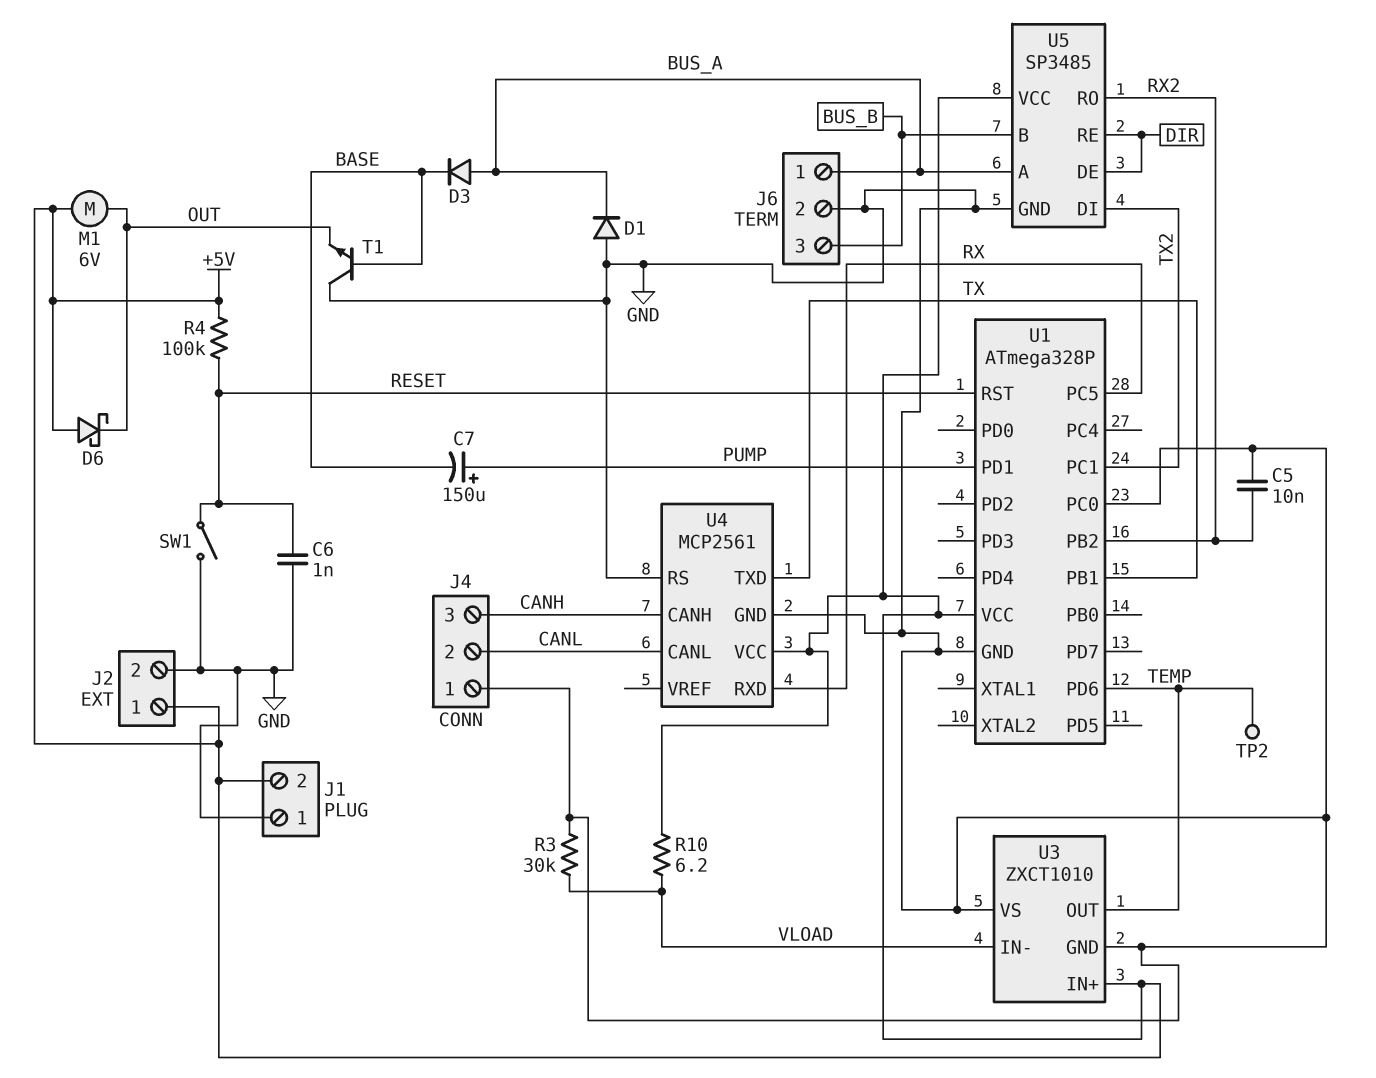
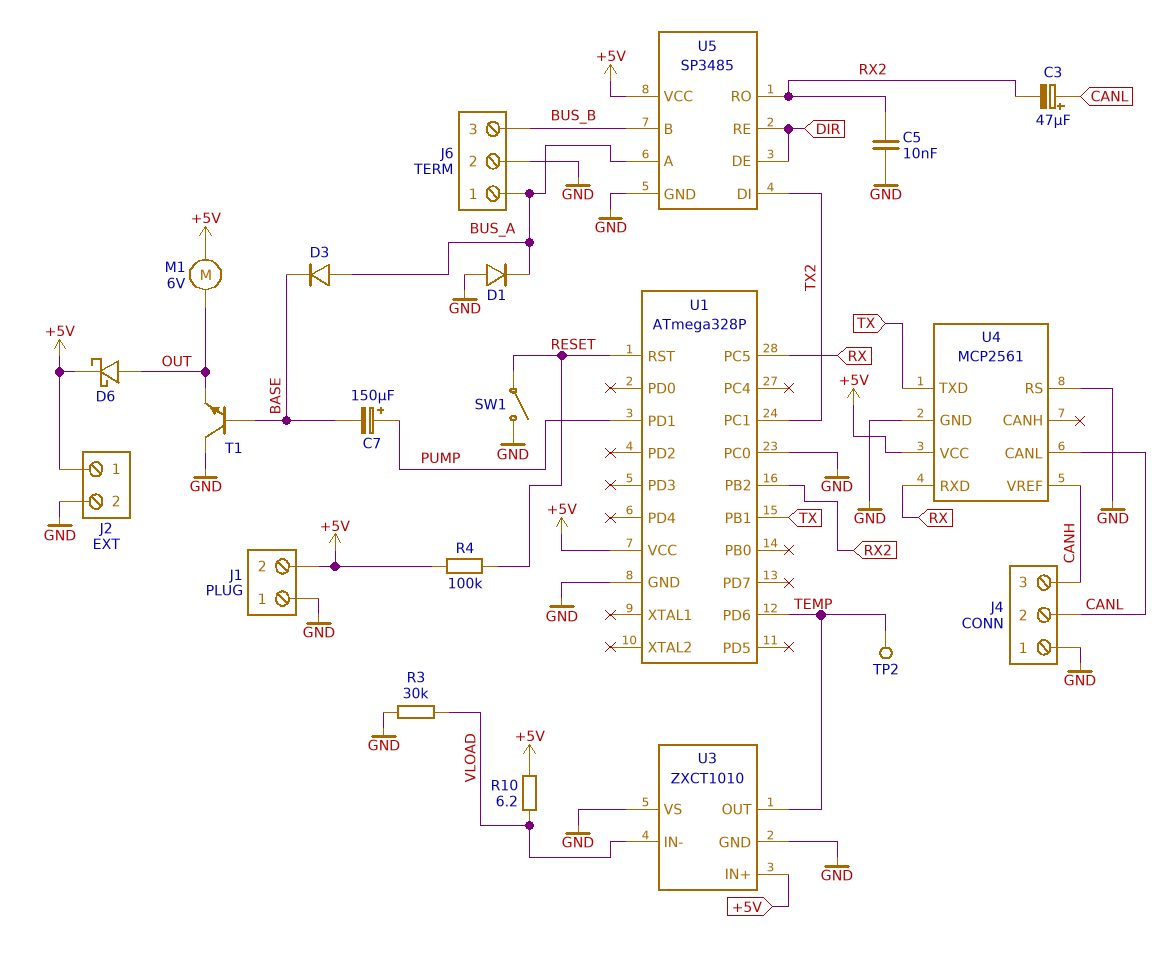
C3: none -> 47uF (plus CANL, minus RX2)
C6: 1nF (GND, RESET) -> none
D6: schottky (A +5V, K OUT) -> schottky (A OUT, K +5V)
U4 pin CANH: CANH -> none
U4 pin VREF: none -> CANH

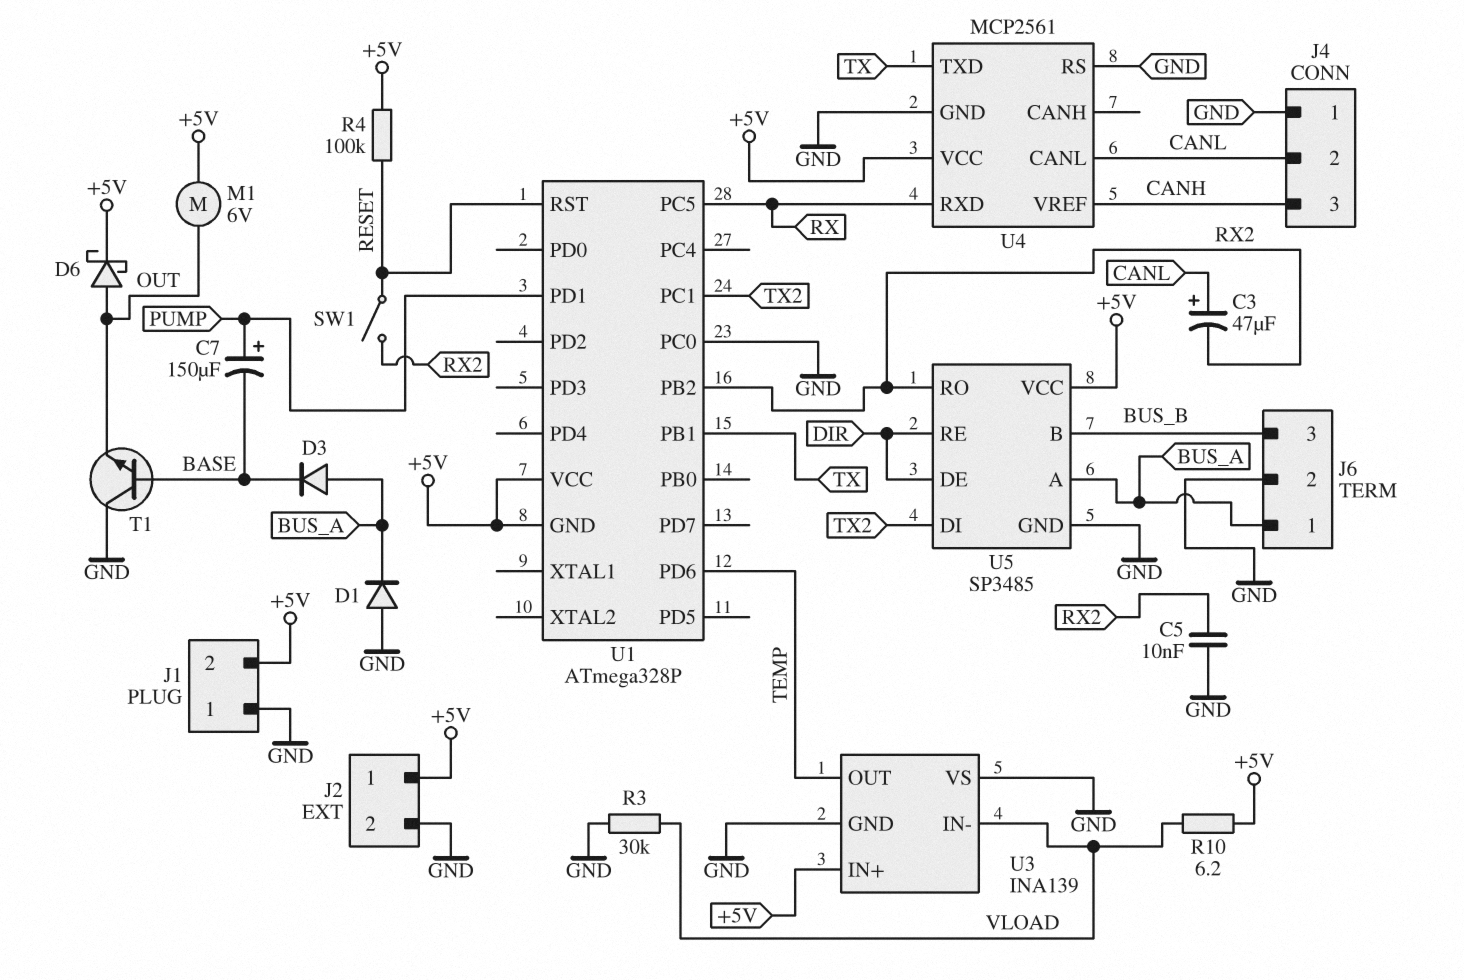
SW1: switch (GND, RESET) -> switch (RESET, RX2)
TP2: test point (TEMP) -> none
U1 pin GND: GND -> +5V
U3: ZXCT1010 -> INA139

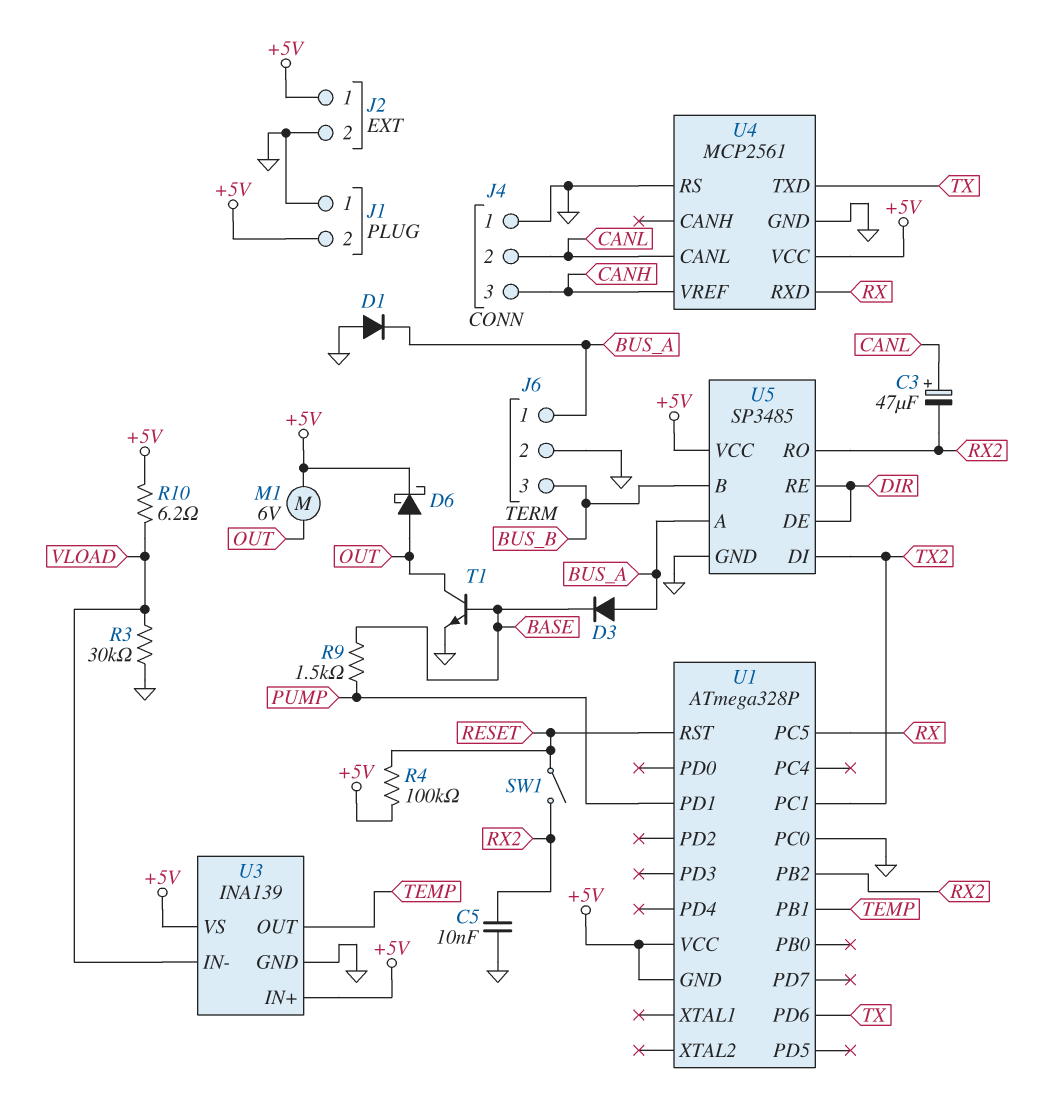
C7: 150uF (plus PUMP, minus BASE) -> none
R9: none -> 1.5k (BASE, PUMP)
T1: NPN (B BASE, C GND, E OUT) -> NPN (B BASE, C OUT, E GND)
U1 pin PB1: TX -> TEMP
U1 pin PD6: TEMP -> TX
U3 pin VS: GND -> +5V

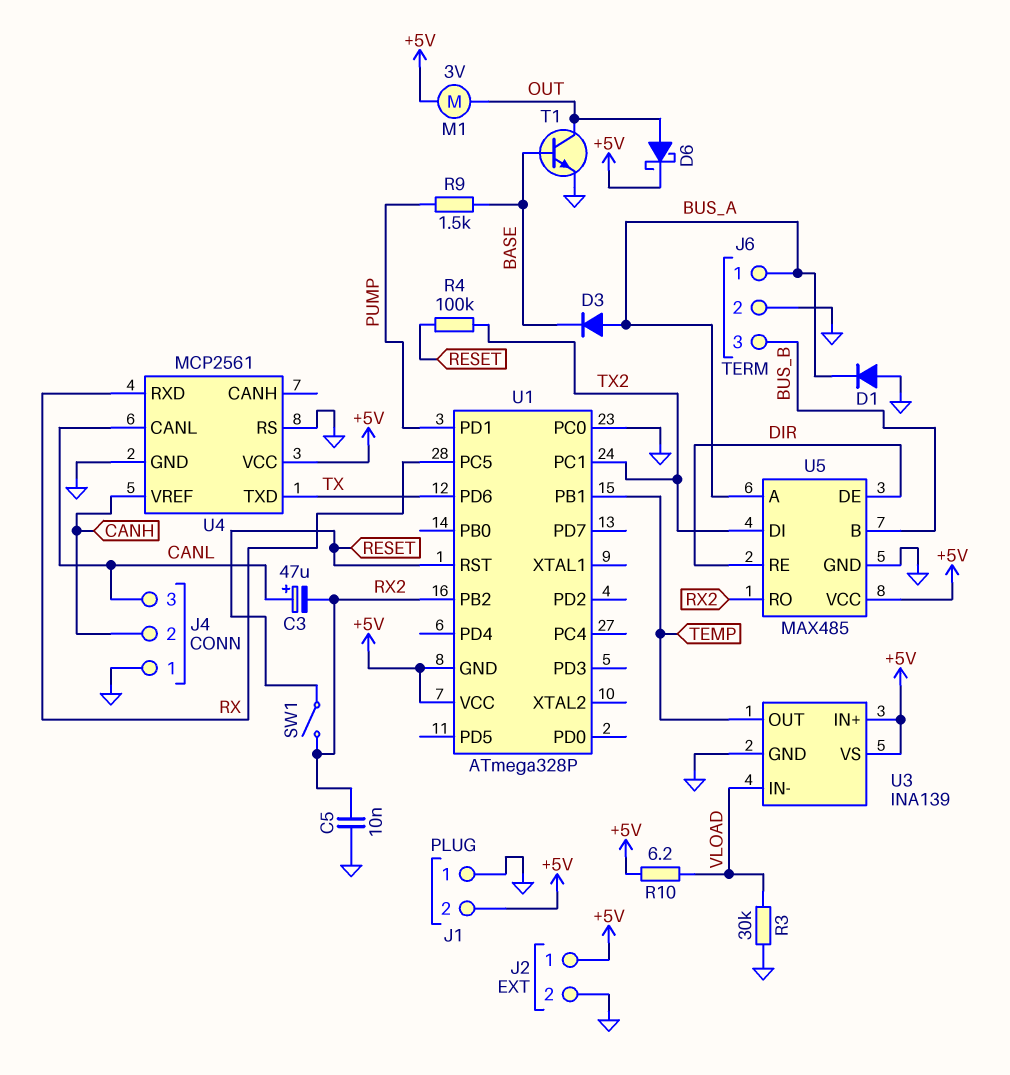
J4 pin 2: CANL -> CANH
J4 pin 3: CANH -> CANL
M1: motor 6V (+5V, OUT) -> motor 3V (+5V, OUT)
R4: 100k (+5V, RESET) -> 100k (RESET, TX2)
U5: SP3485 -> MAX485

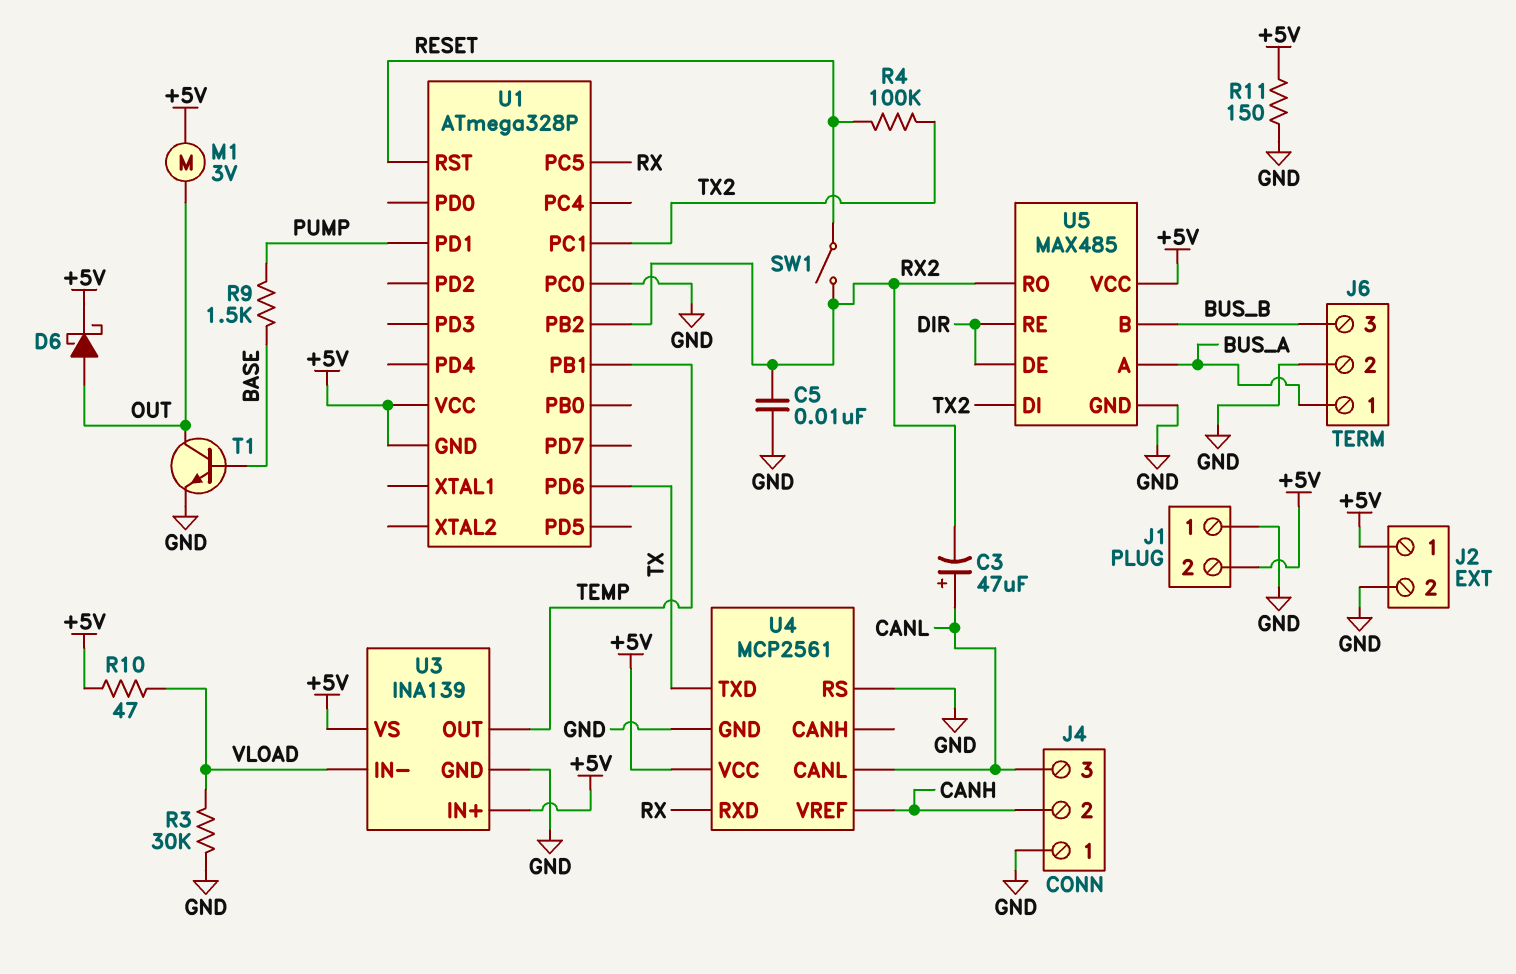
D1: diode (A GND, K BUS_A) -> none
D3: diode (A BUS_A, K BASE) -> none
R10: 6.2 (+5V, VLOAD) -> 47 (+5V, VLOAD)
R11: none -> 150 (+5V, GND)

